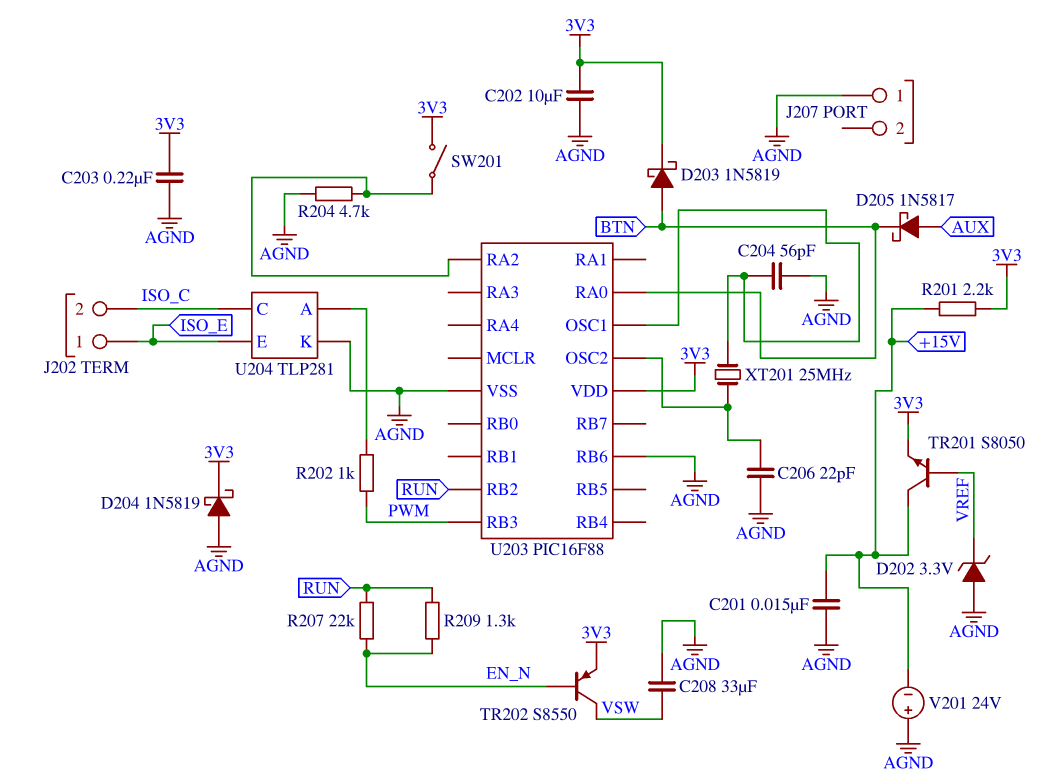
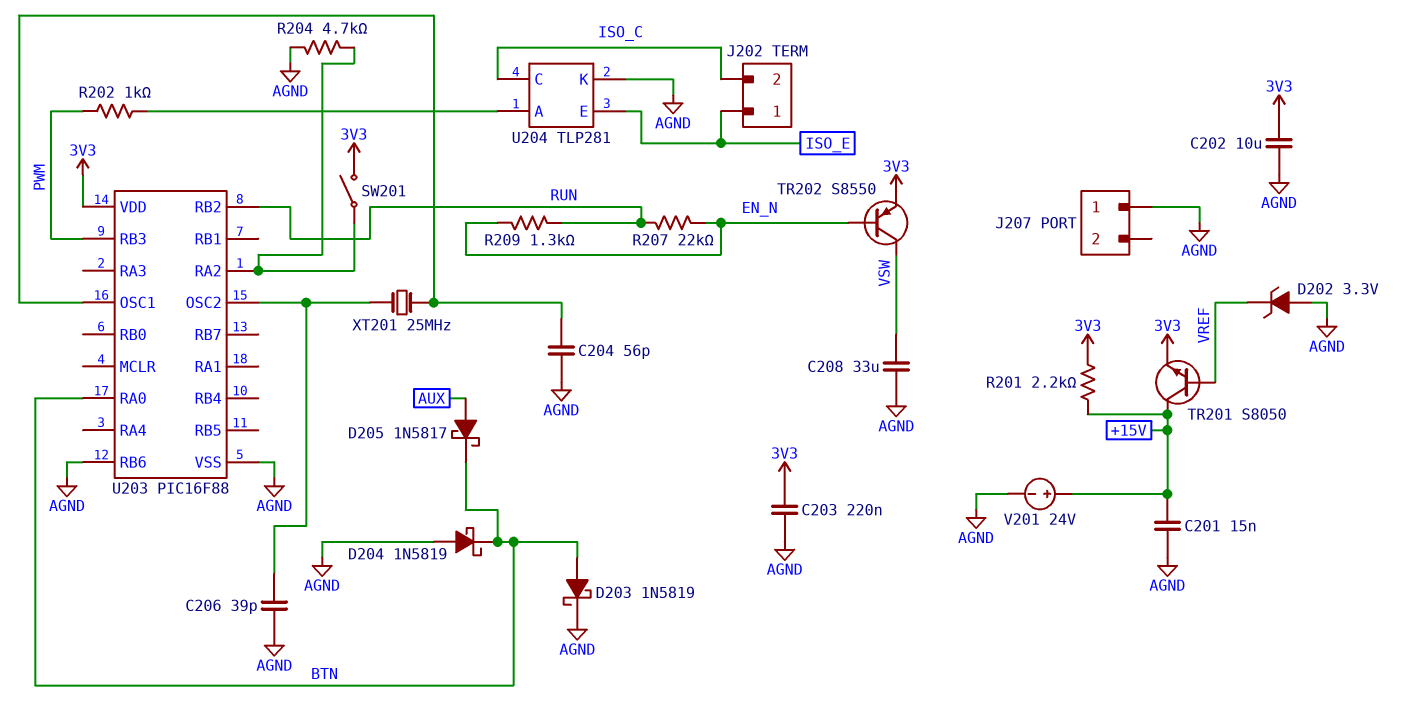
C206: 22pF (AGND, U203/OSC2) -> 39pF (AGND, U203/OSC2)
D203: schottky 1N5819 (A BTN, K 3V3) -> schottky 1N5819 (A BTN, K AGND)
D204: schottky 1N5819 (A AGND, K 3V3) -> schottky 1N5819 (A AGND, K BTN)
V201: 24V (plus AGND, minus +15V) -> 24V (plus +15V, minus AGND)

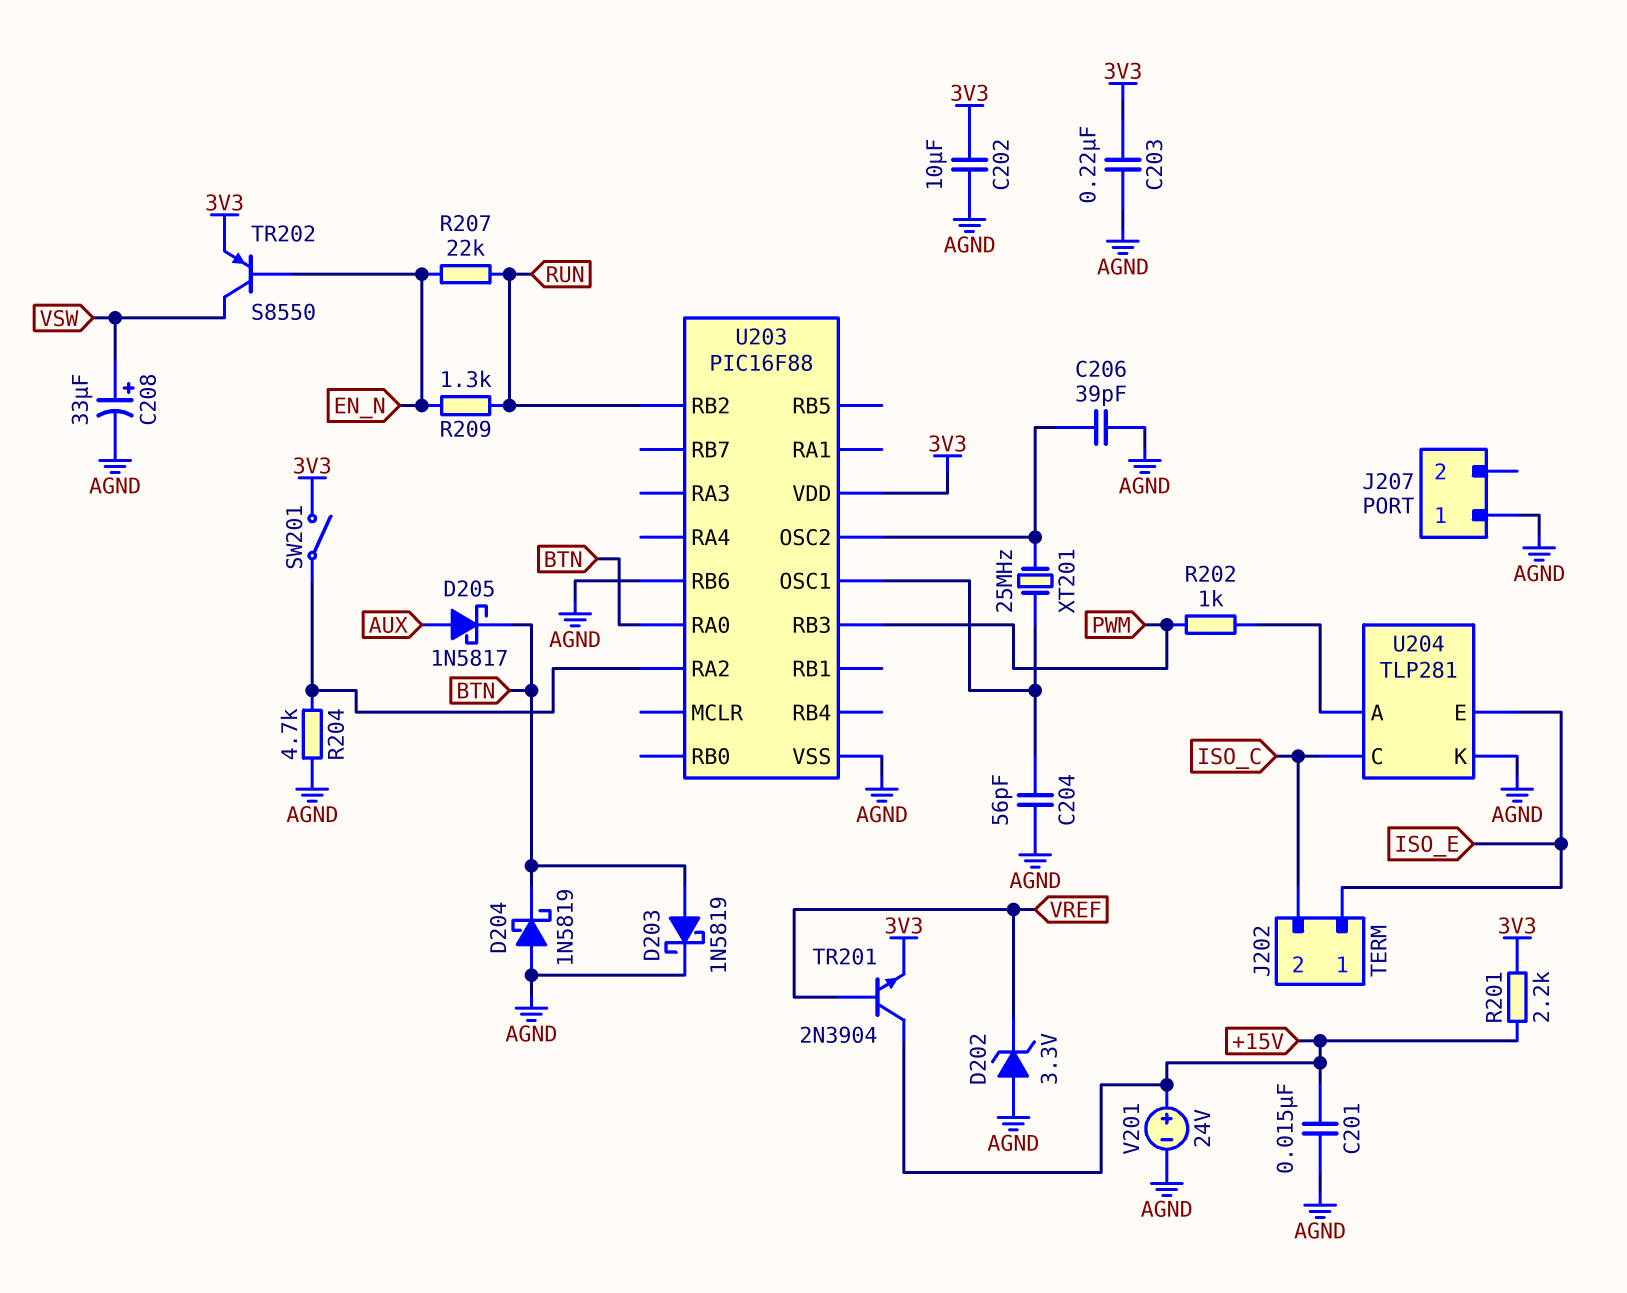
C208: 33uF (AGND, VSW) -> 33uF (plus VSW, minus AGND)
TR201: NPN S8050 (B VREF, C +15V, E 3V3) -> NPN 2N3904 (B VREF, C +15V, E 3V3)

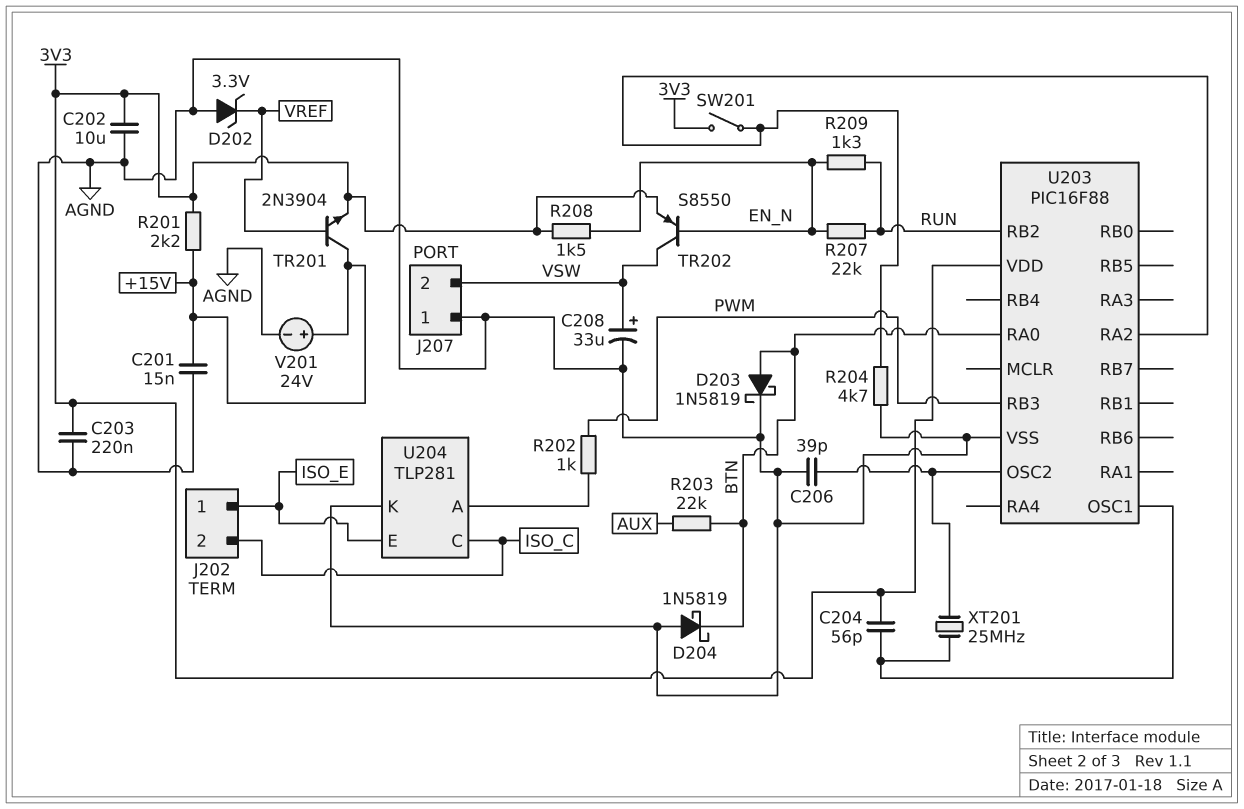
C204: 56pF (AGND, U203/OSC1) -> 56pF (3V3, U203/OSC1)
D205: schottky 1N5817 (A AUX, K BTN) -> none
J207 pin 2: none -> VSW
R203: none -> 22k (AUX, BTN)
R208: none -> 1.5k (3V3, EN_N)
U203 pin RB6: AGND -> none

